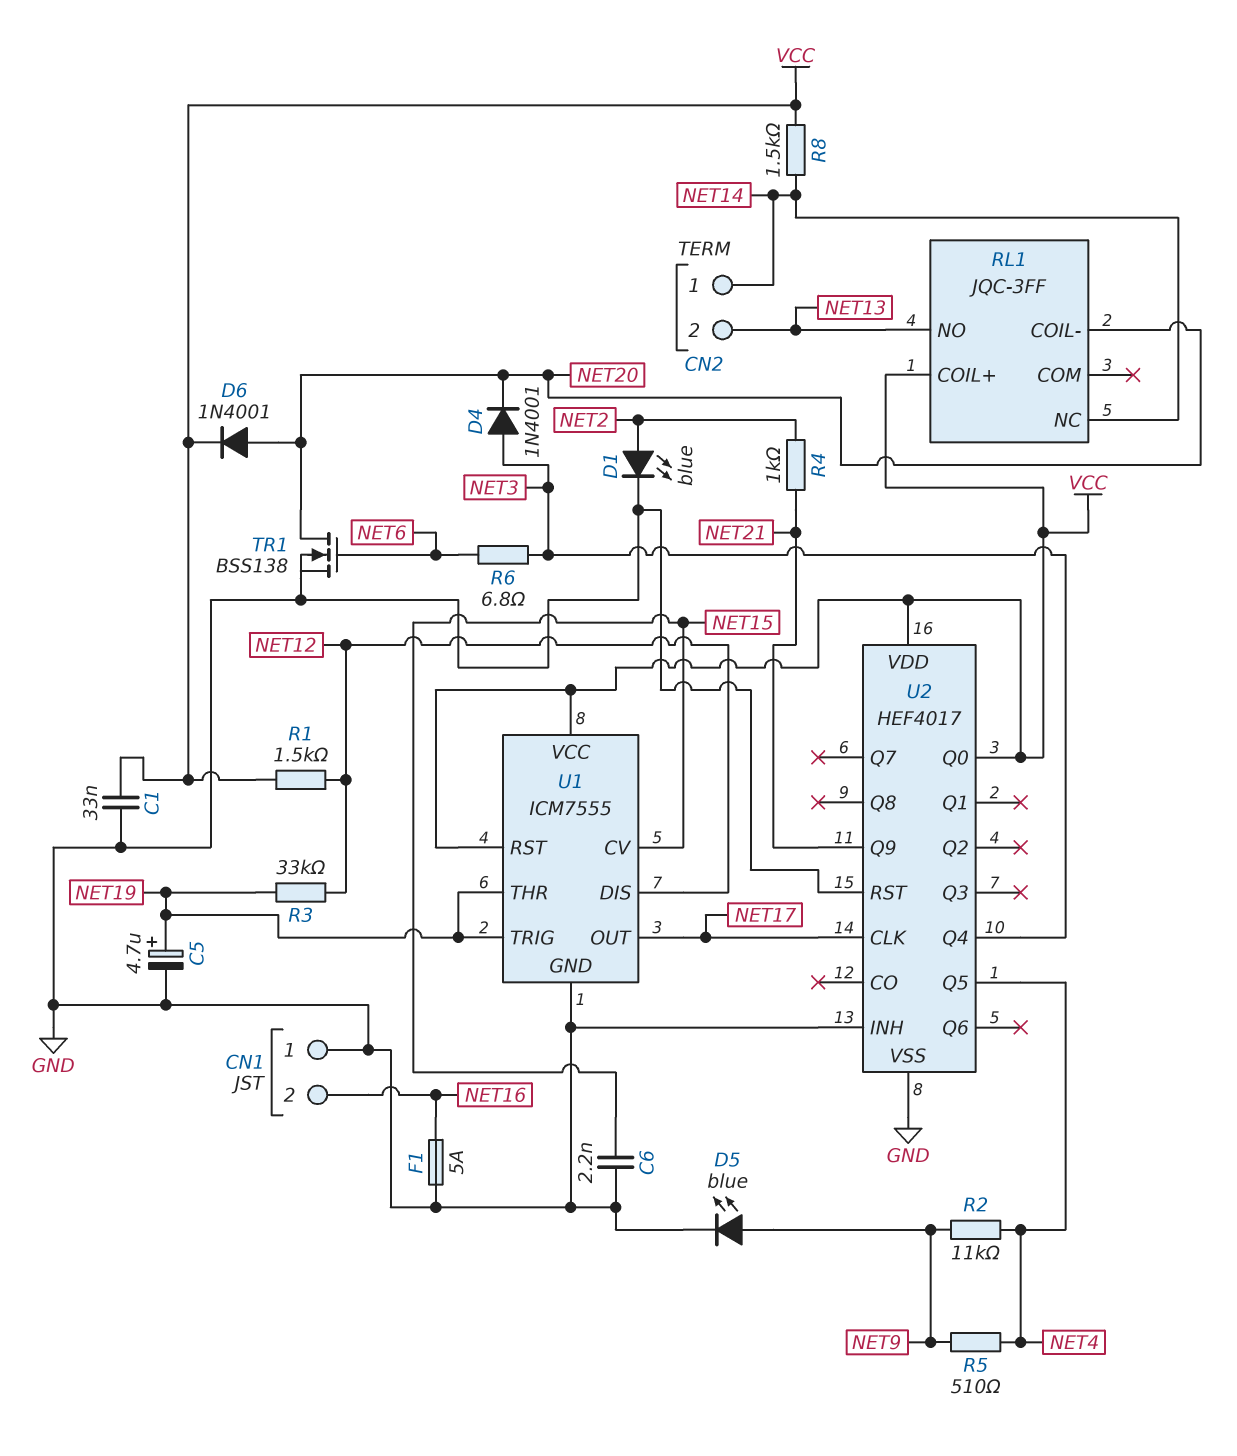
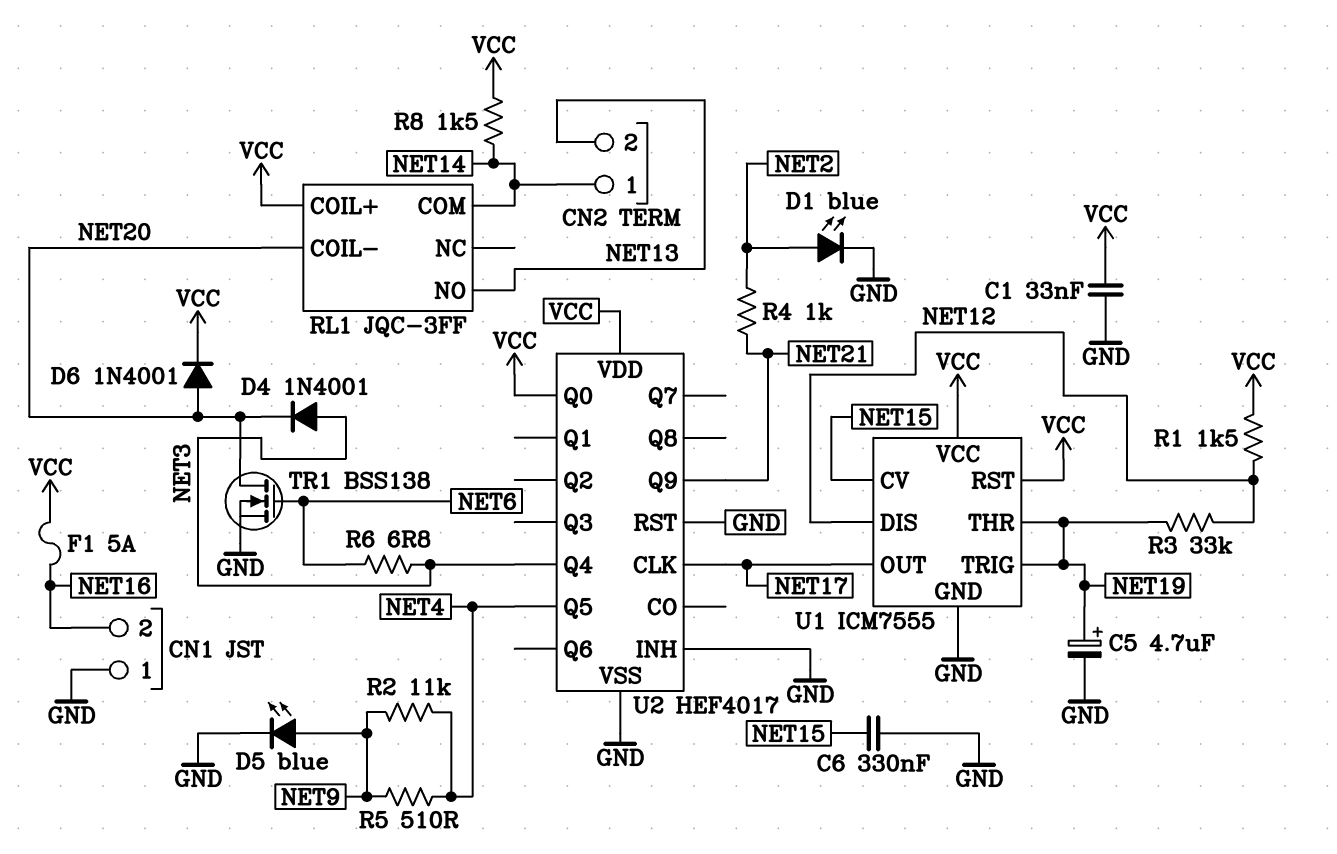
C6: 2.2nF (GND, NET15) -> 330nF (GND, NET15)
F1: 5A (GND, NET16) -> 5A (NET16, VCC)
RL1 pin COM: none -> NET14
RL1 pin NC: NET14 -> none

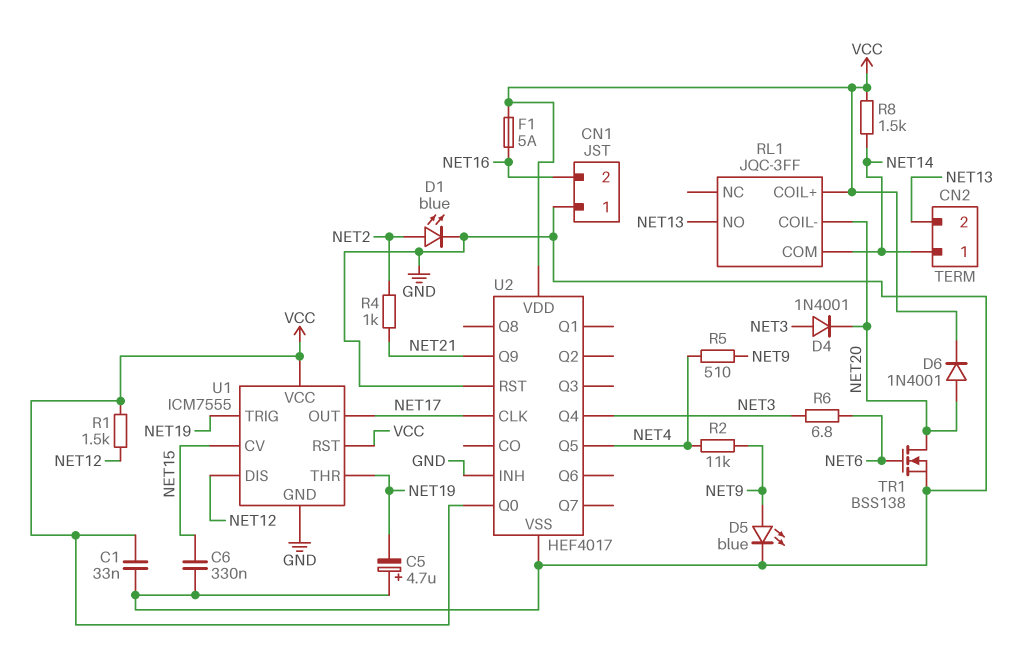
C5: 4.7uF (plus NET19, minus GND) -> 4.7uF (plus GND, minus NET19)
R3: 33k (NET12, NET19) -> none

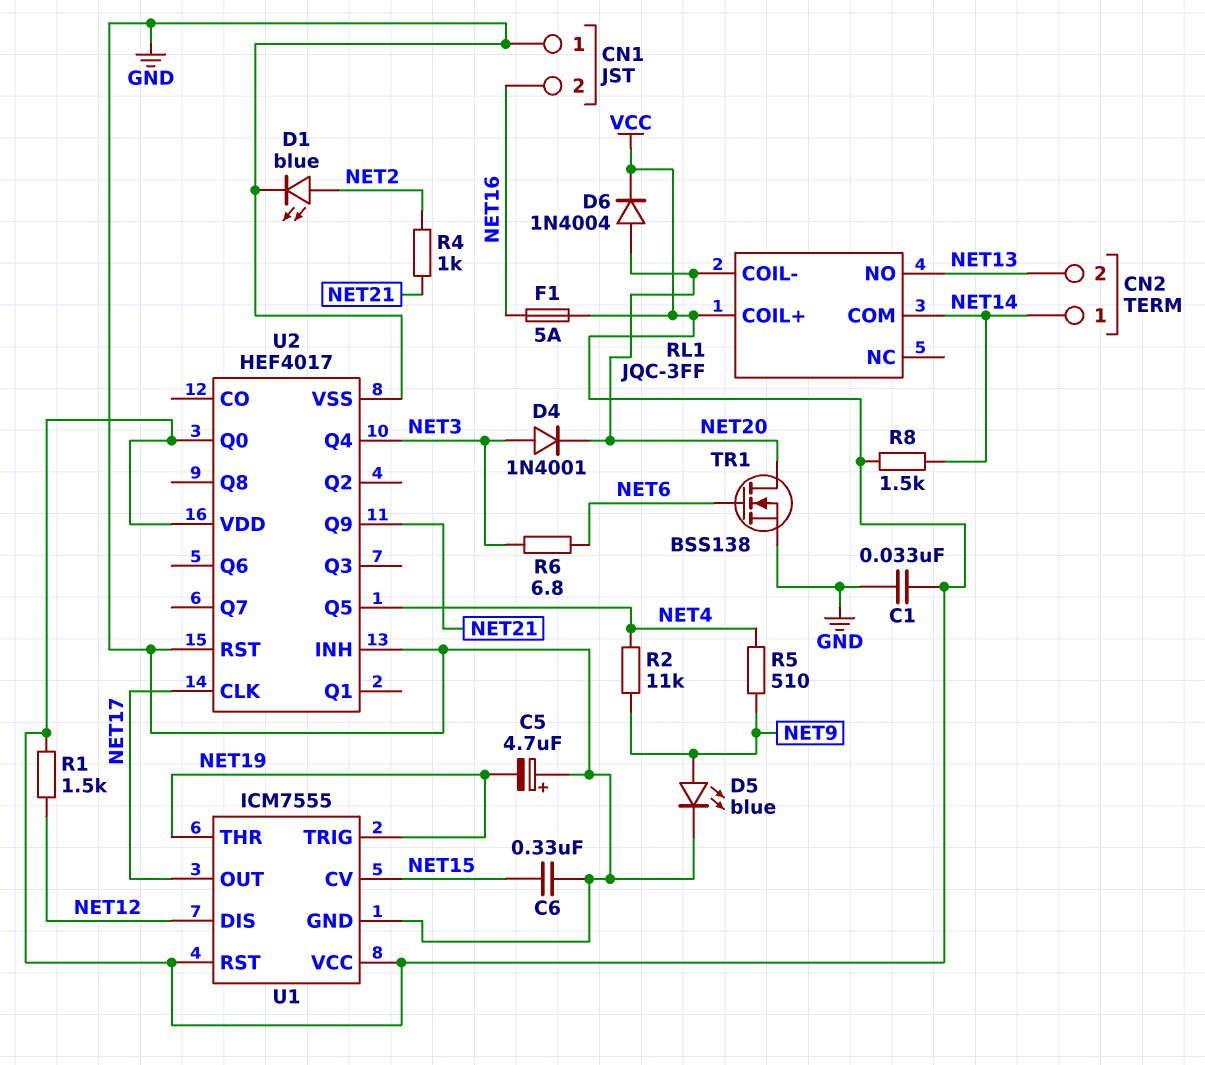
D6: diode 1N4001 (A NET20, K VCC) -> diode 1N4004 (A NET20, K VCC)

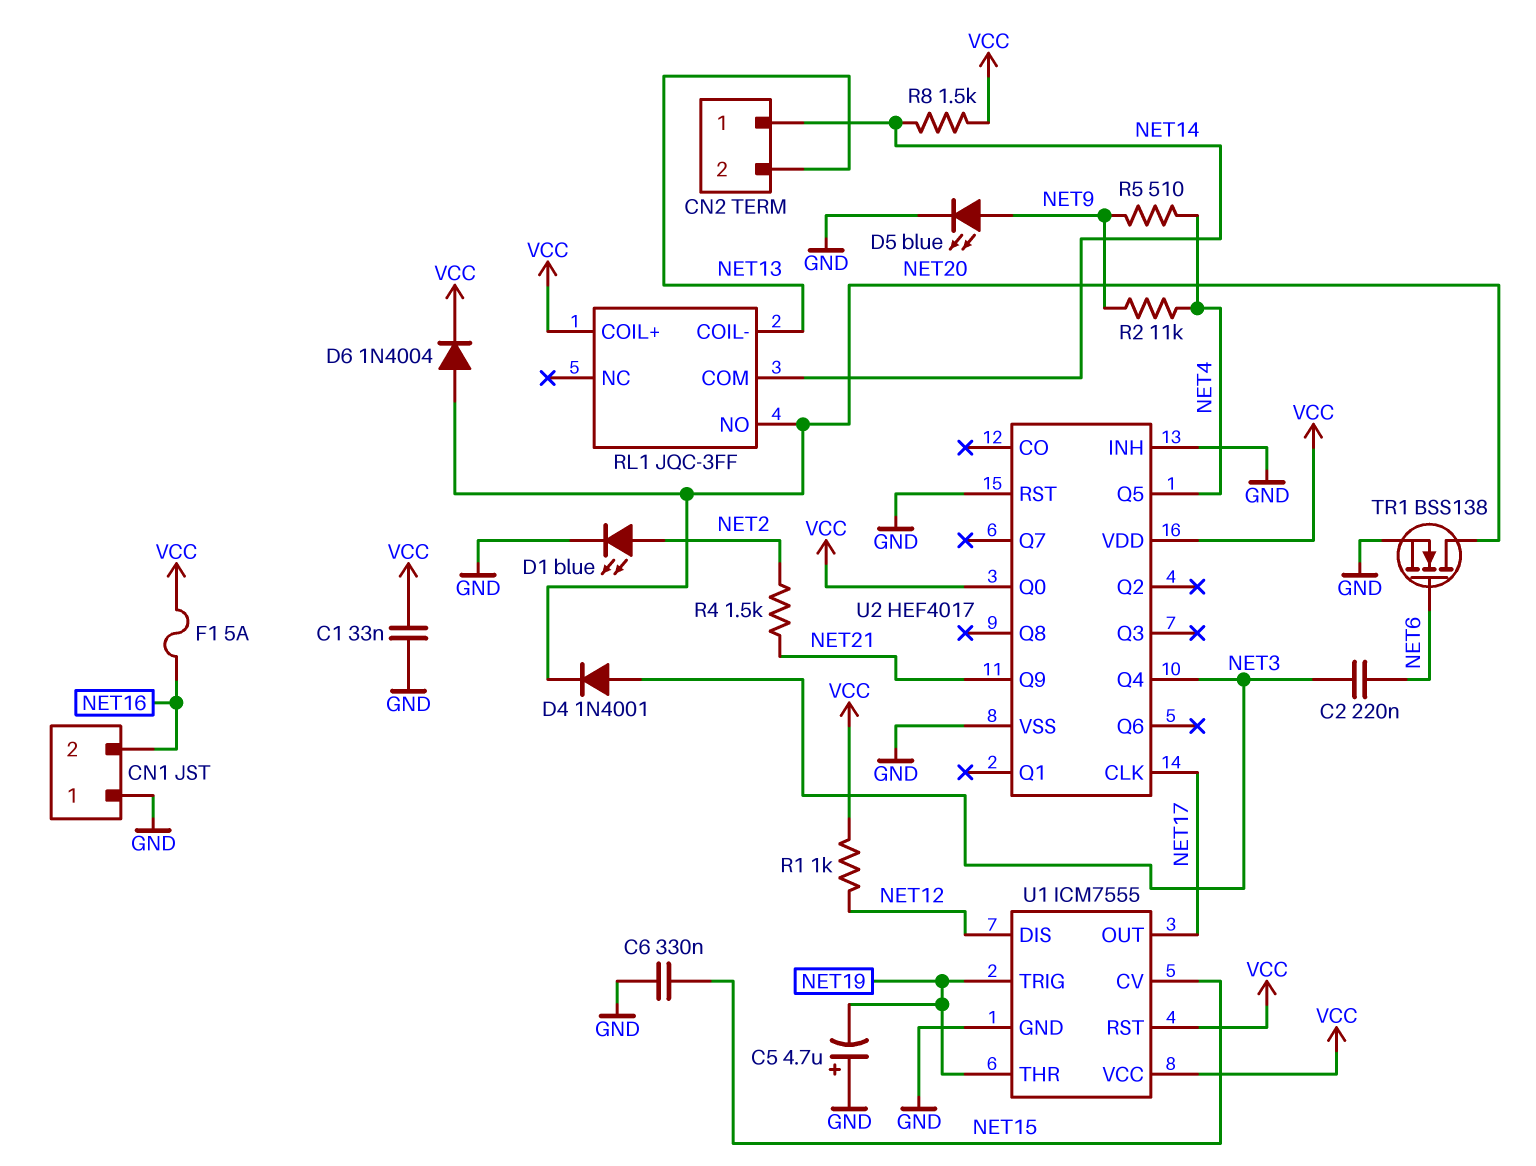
C2: none -> 220nF (NET3, NET6)
R1: 1.5k (NET12, VCC) -> 1k (NET12, VCC)
R4: 1k (NET2, NET21) -> 1.5k (NET2, NET21)
R6: 6.8 (NET3, NET6) -> none
RL1 pin COIL-: NET20 -> NET13
RL1 pin NO: NET13 -> NET20

